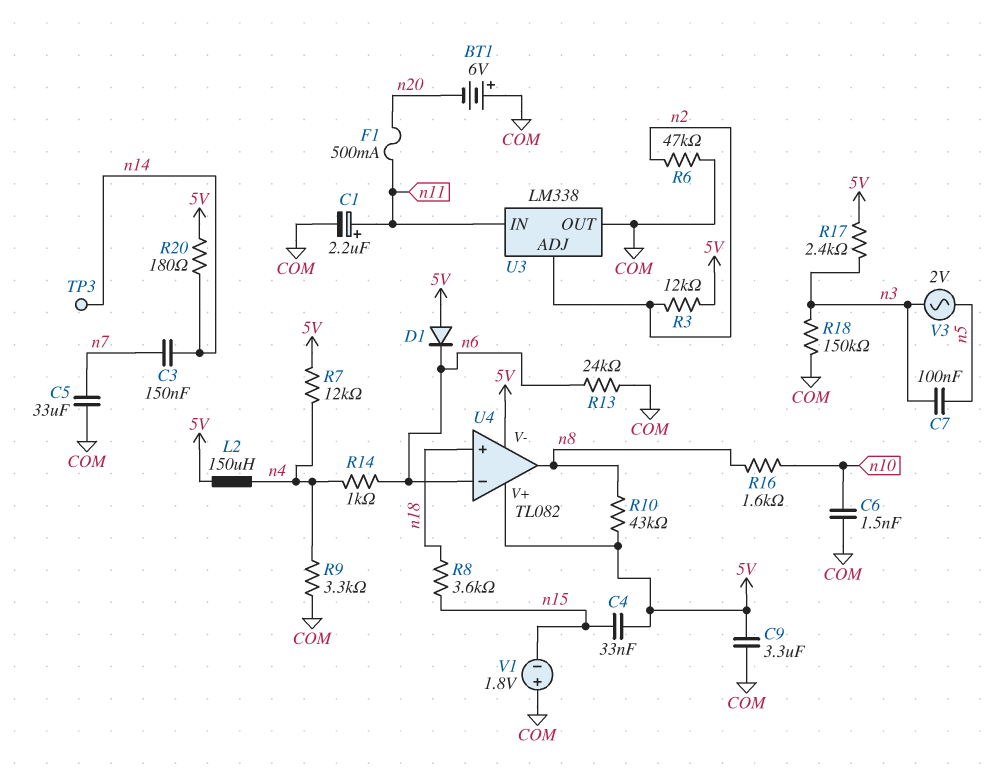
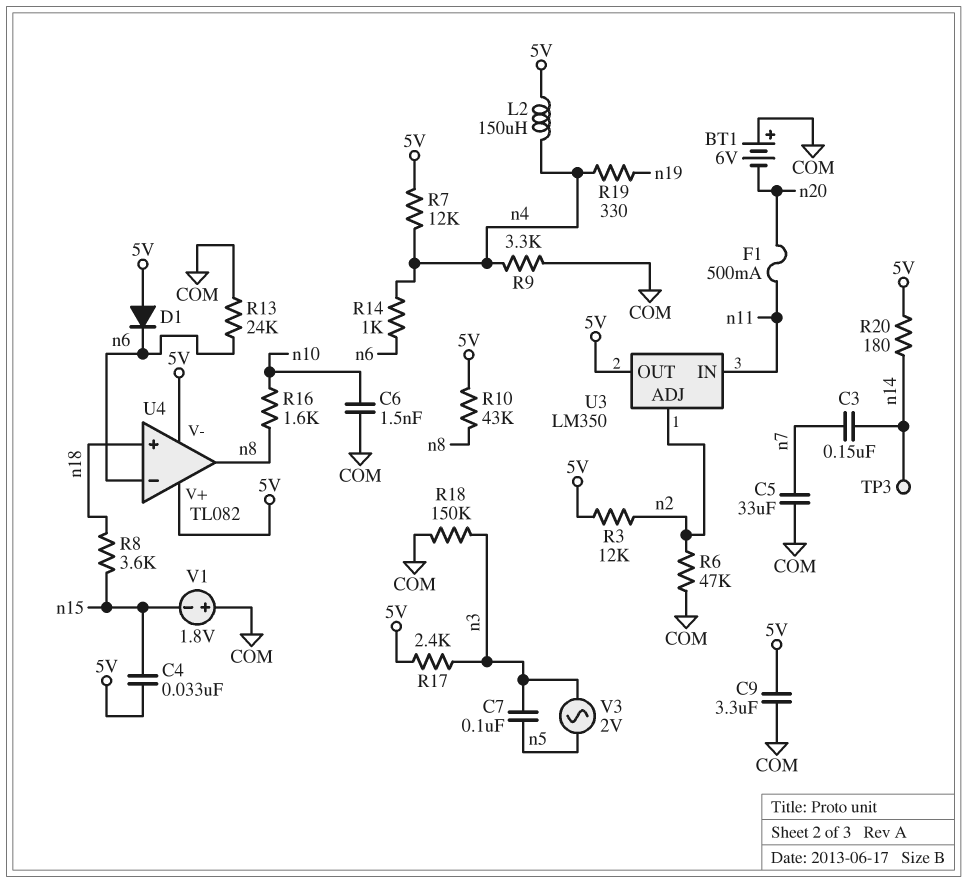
C1: 2.2uF (plus n11, minus COM) -> none
R19: none -> 330 (n4, n19)
U3: LM338 -> LM350
U3 pin OUT: COM -> 5V

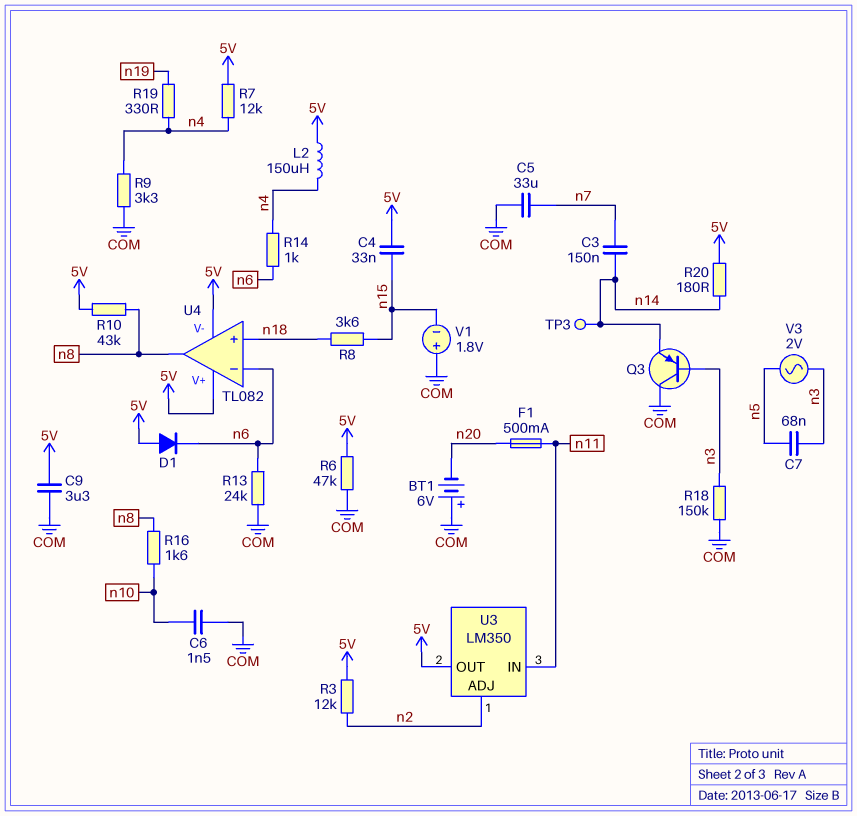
C7: 100nF (n3, n5) -> 68nF (n3, n5)
Q3: none -> PNP (B n3, C COM, E n14)
R6: 47k (COM, n2) -> 47k (5V, COM)
R17: 2.4k (5V, n3) -> none

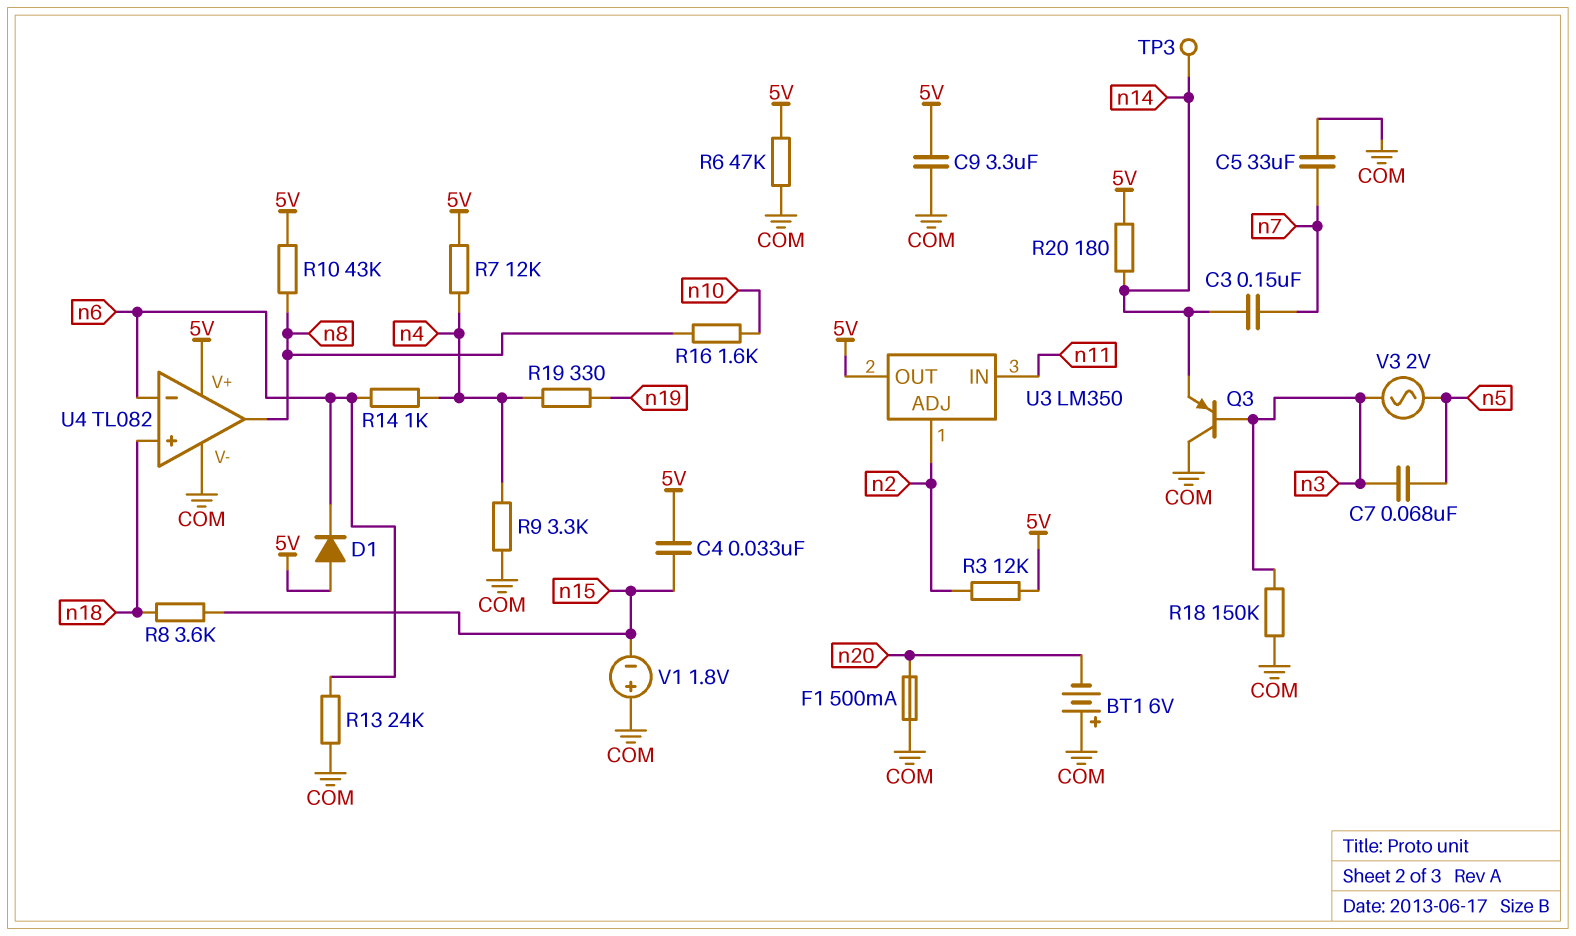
C6: 1.5nF (COM, n10) -> none
F1: 500mA (n11, n20) -> 500mA (COM, n20)
L2: 150uH (5V, n4) -> none
U4 pin V-: 5V -> COM

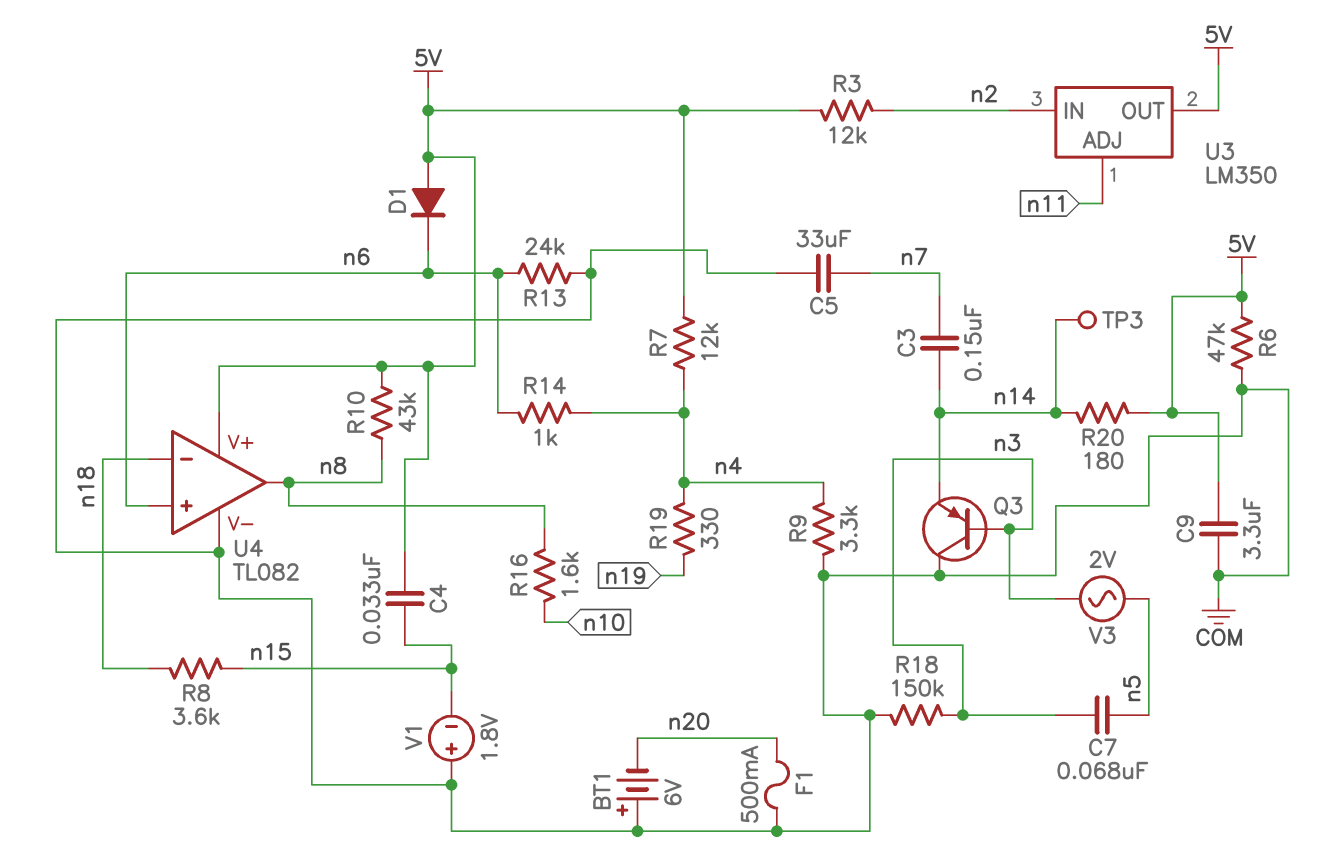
U3 pin ADJ: n2 -> n11
U3 pin IN: n11 -> n2
U4 pin in+: n18 -> n6
U4 pin in-: n6 -> n18

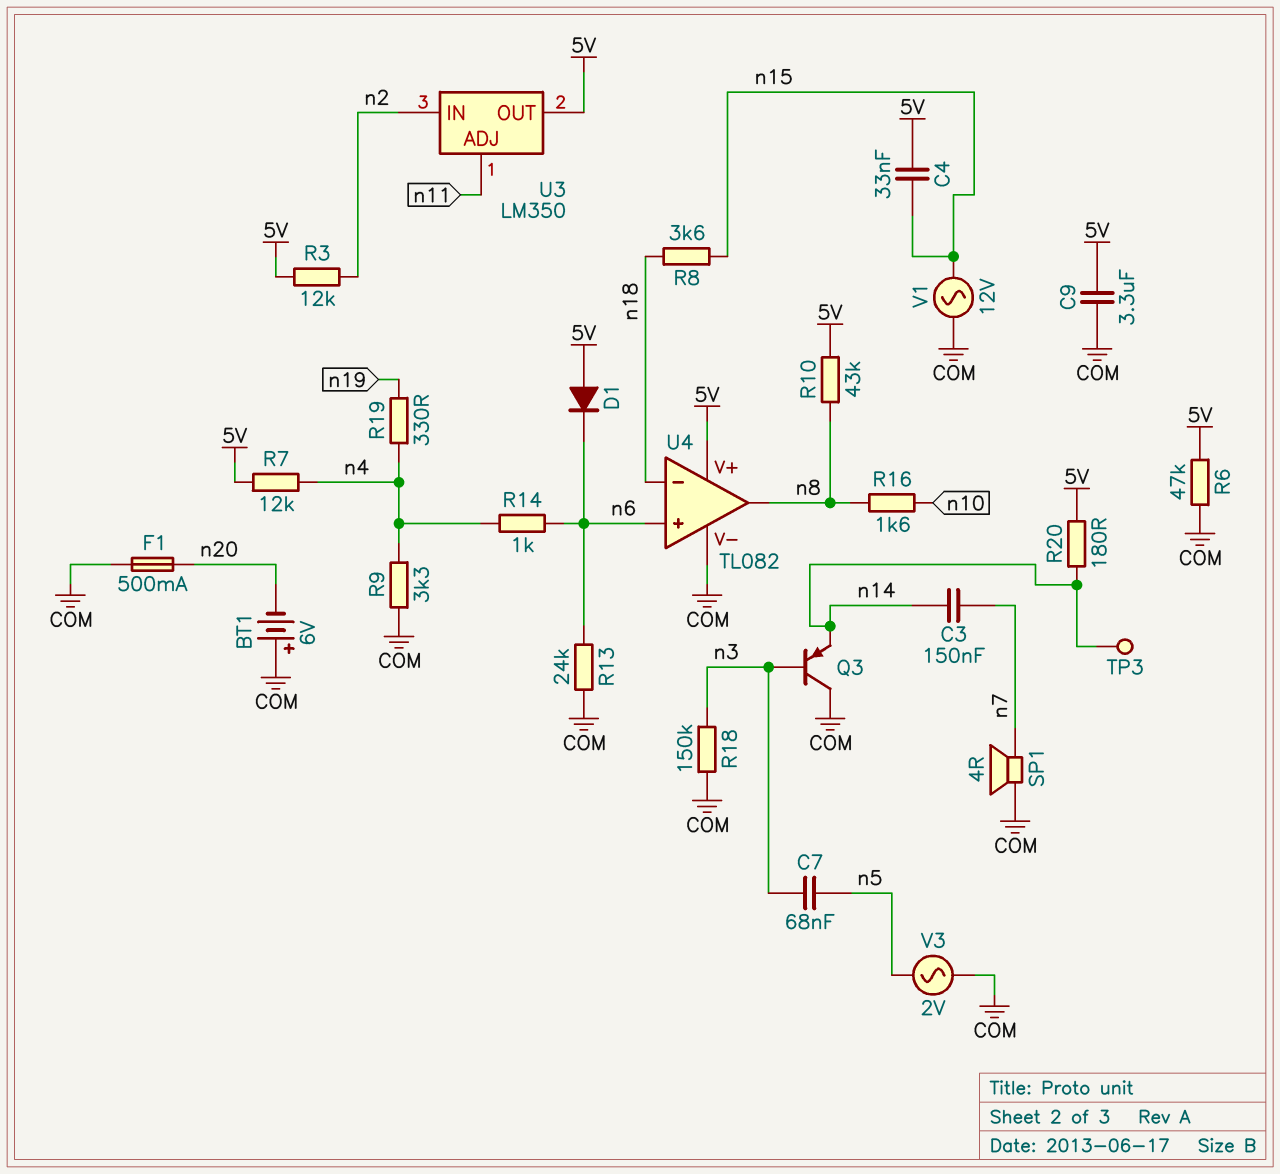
C5: 33uF (COM, n7) -> none
SP1: none -> speaker 4R (COM, n7)
V1: 1.8V (plus COM, minus n15) -> AC 12V (COM, n15)
V3: AC 2V (n3, n5) -> AC 2V (COM, n5)

